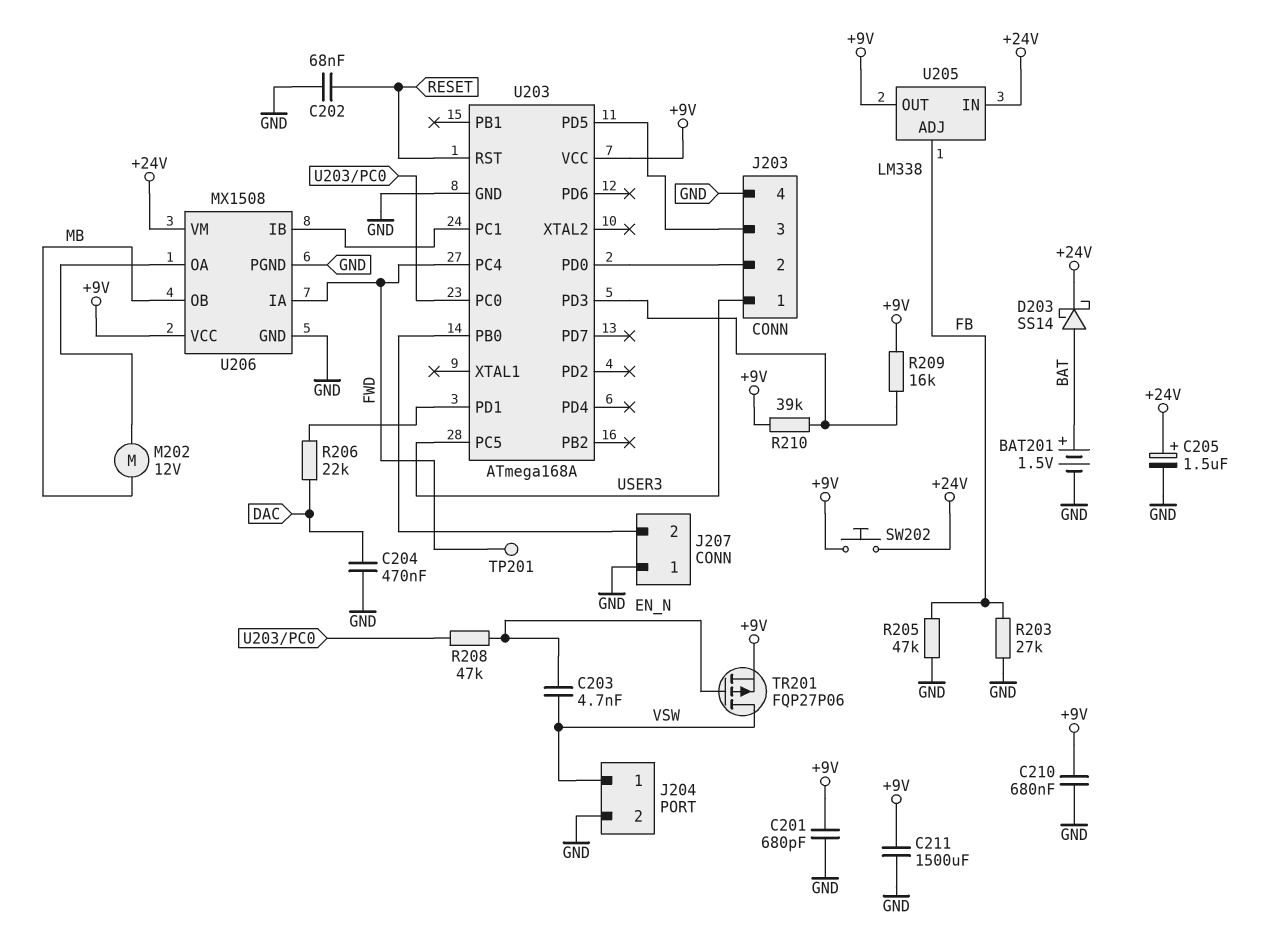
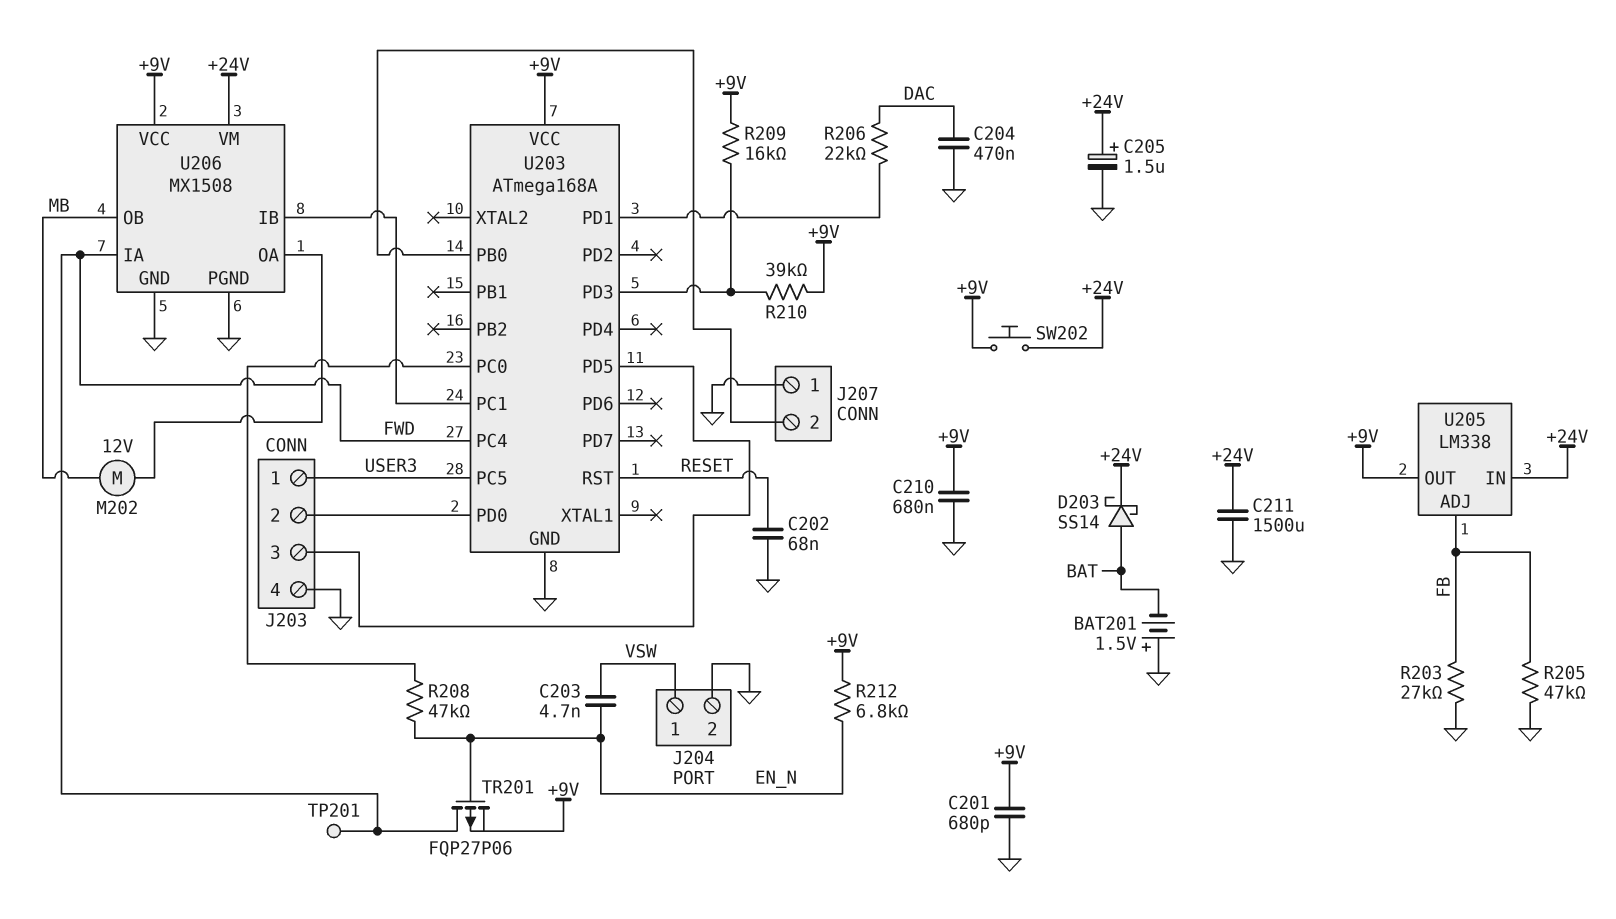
BAT201: 1.5V (plus BAT, minus GND) -> 1.5V (plus GND, minus BAT)
C211: 1500uF (+9V, GND) -> 1500uF (+24V, GND)
R212: none -> 6.8k (+9V, EN_N)
TR201: PMOS FQP27P06 (G EN_N, D VSW, S +9V) -> PMOS FQP27P06 (G EN_N, D FWD, S +9V)

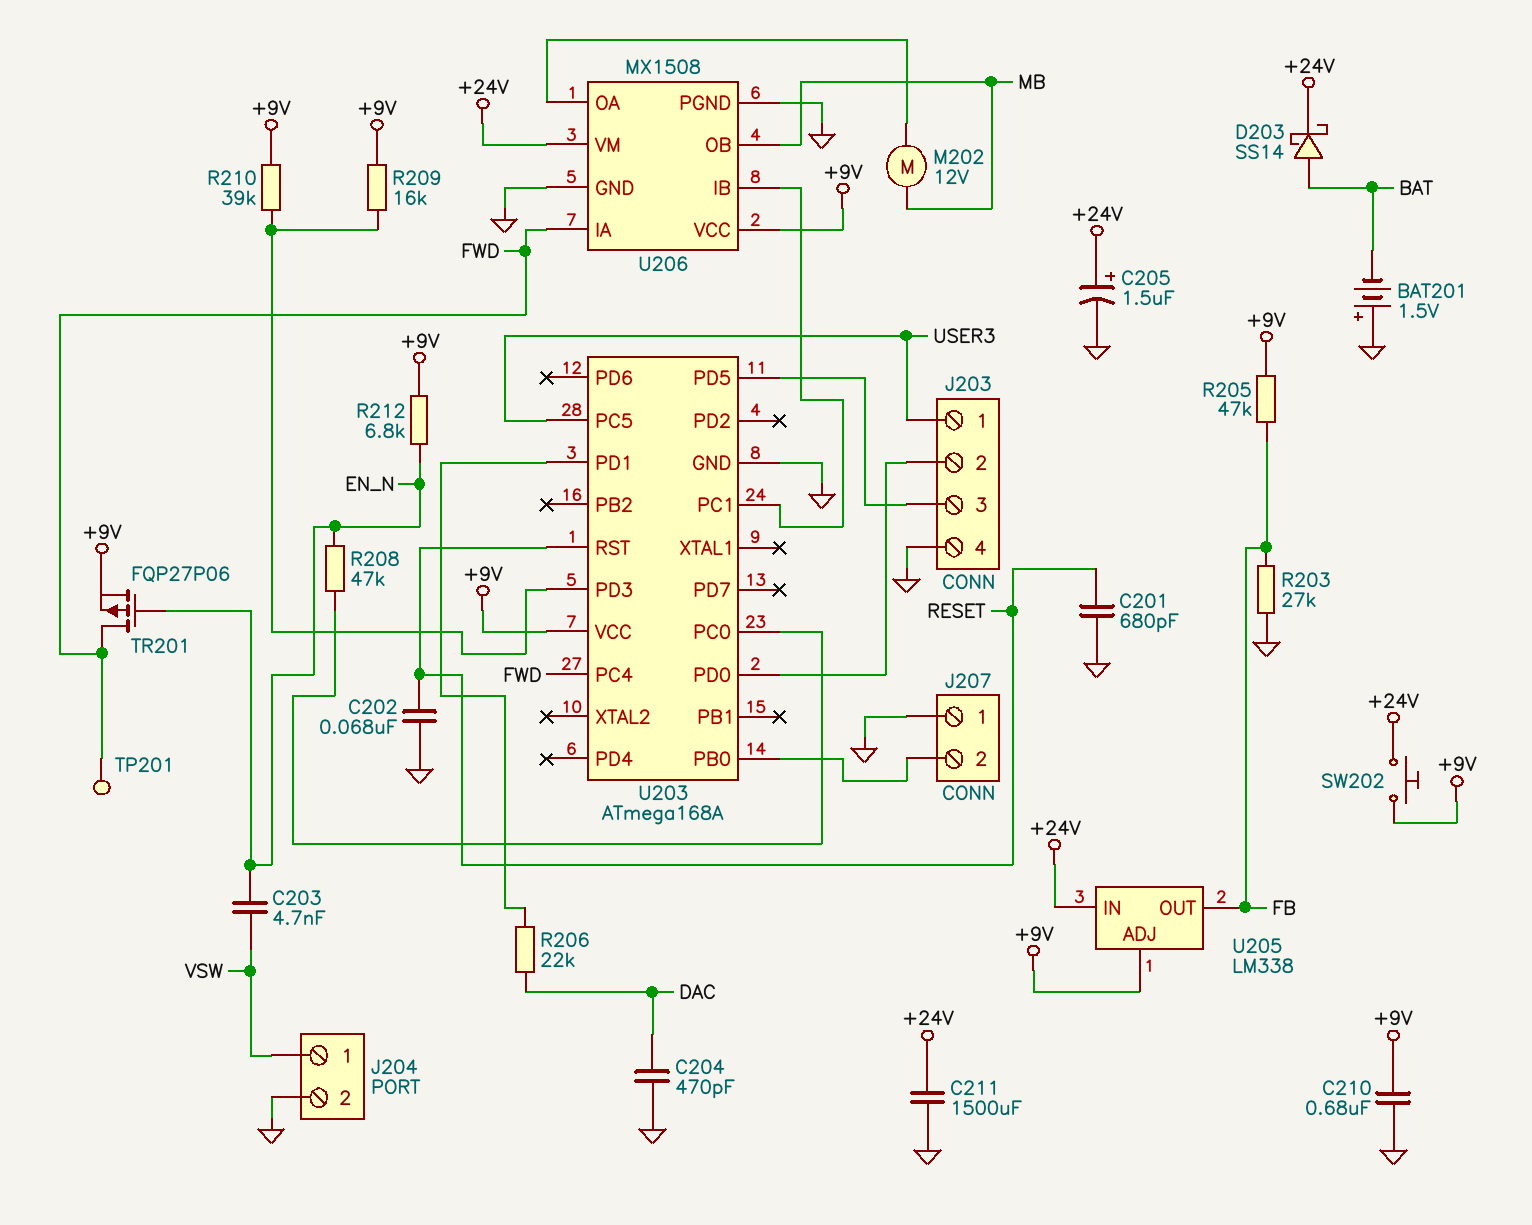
C201: 680pF (+9V, GND) -> 680pF (GND, RESET)
C204: 470nF (DAC, GND) -> 470pF (DAC, GND)
R205: 47k (FB, GND) -> 47k (+9V, FB)
U205 pin ADJ: FB -> +9V
U205 pin OUT: +9V -> FB

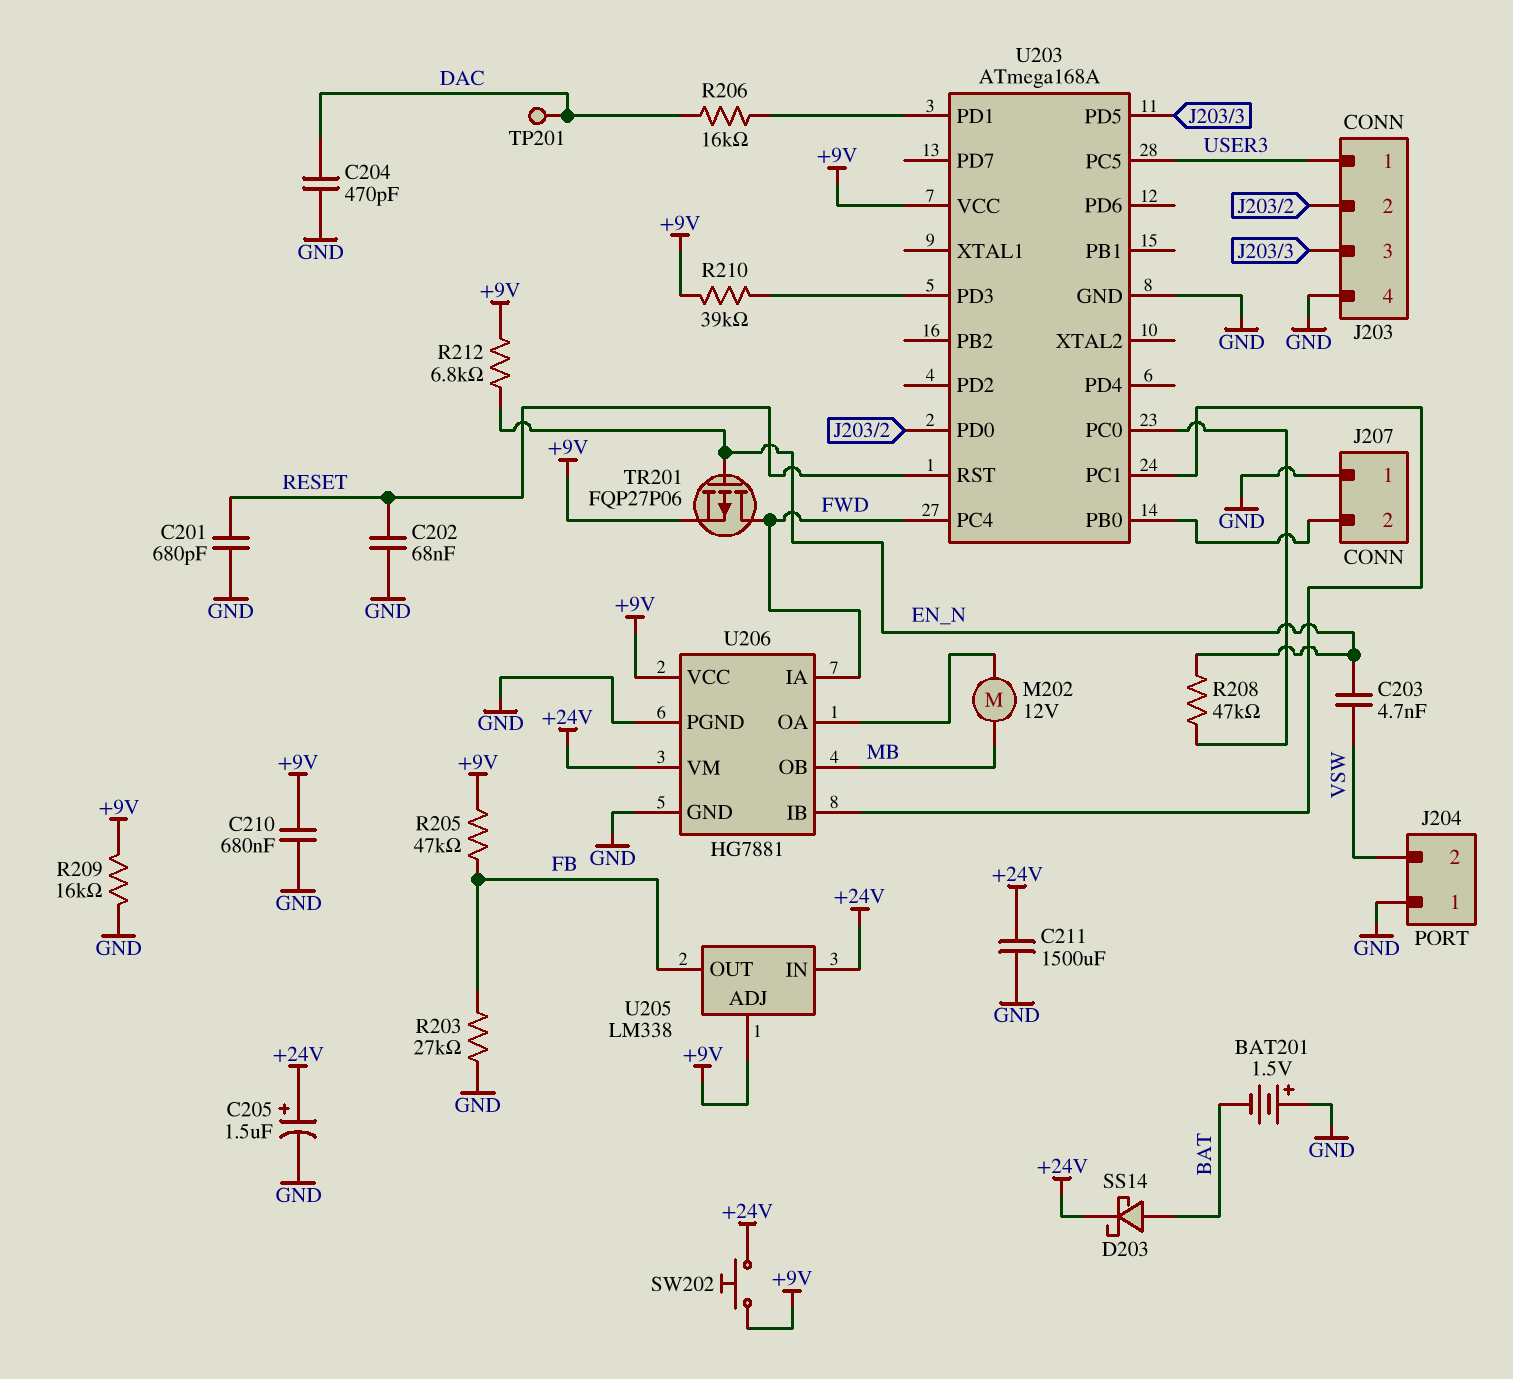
J204 pin 1: VSW -> GND
J204 pin 2: GND -> VSW
R206: 22k (DAC, U203/PD1) -> 16k (DAC, U203/PD1)
R209: 16k (+9V, U203/PD3) -> 16k (+9V, GND)
TP201: test point (FWD) -> test point (DAC)
U206: MX1508 -> HG7881

